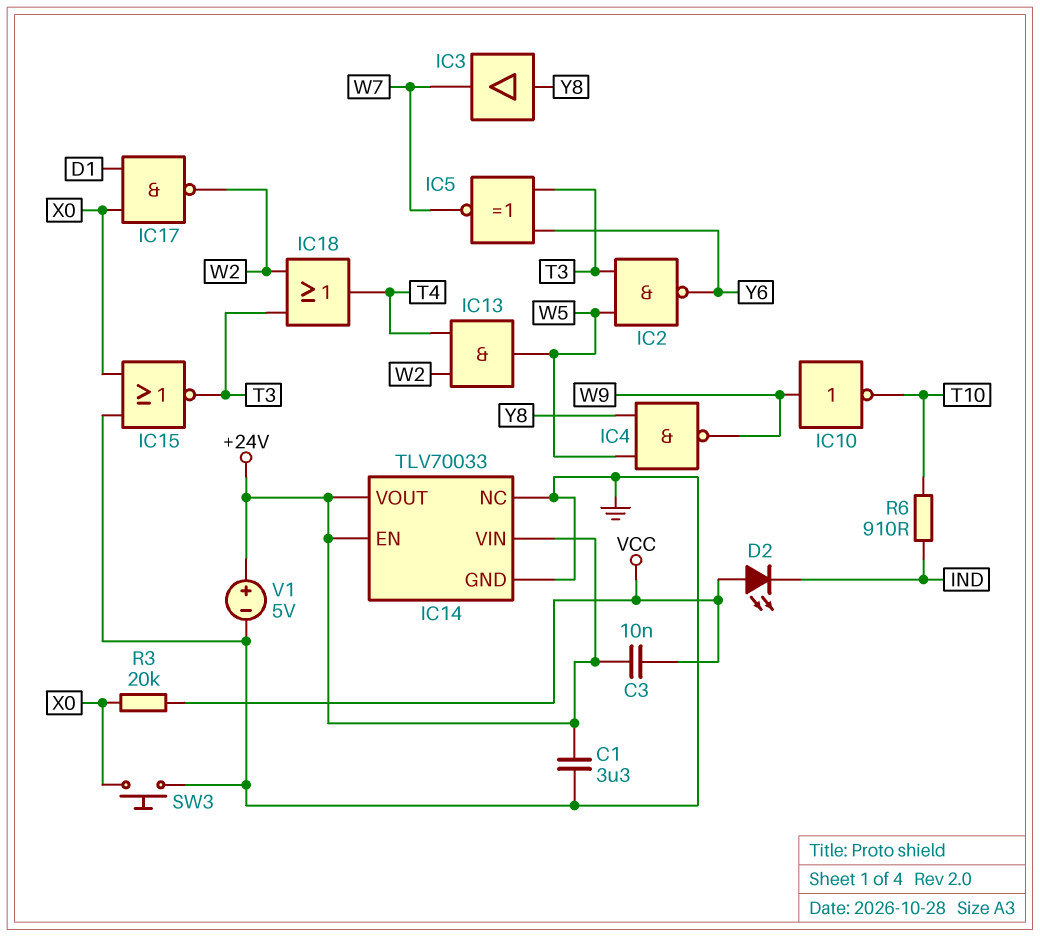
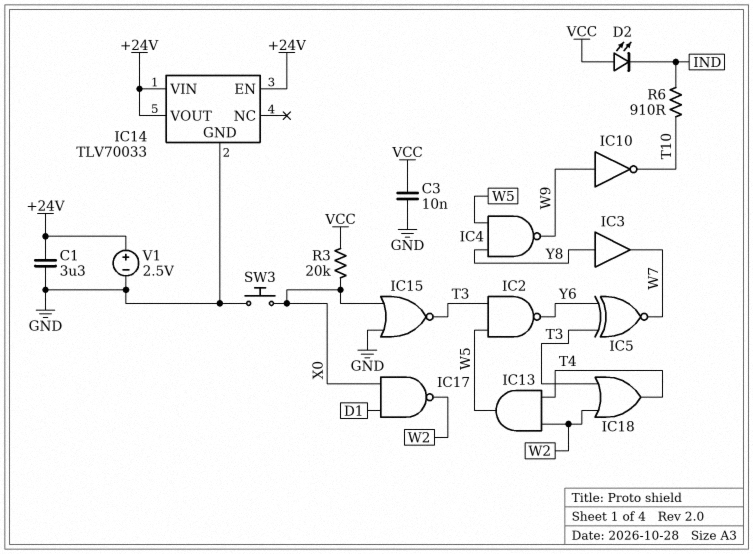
C3: 10nF (+24V, VCC) -> 10nF (GND, VCC)
IC14 pin NC: GND -> none
V1: 5V (plus +24V, minus GND) -> 2.5V (plus +24V, minus GND)

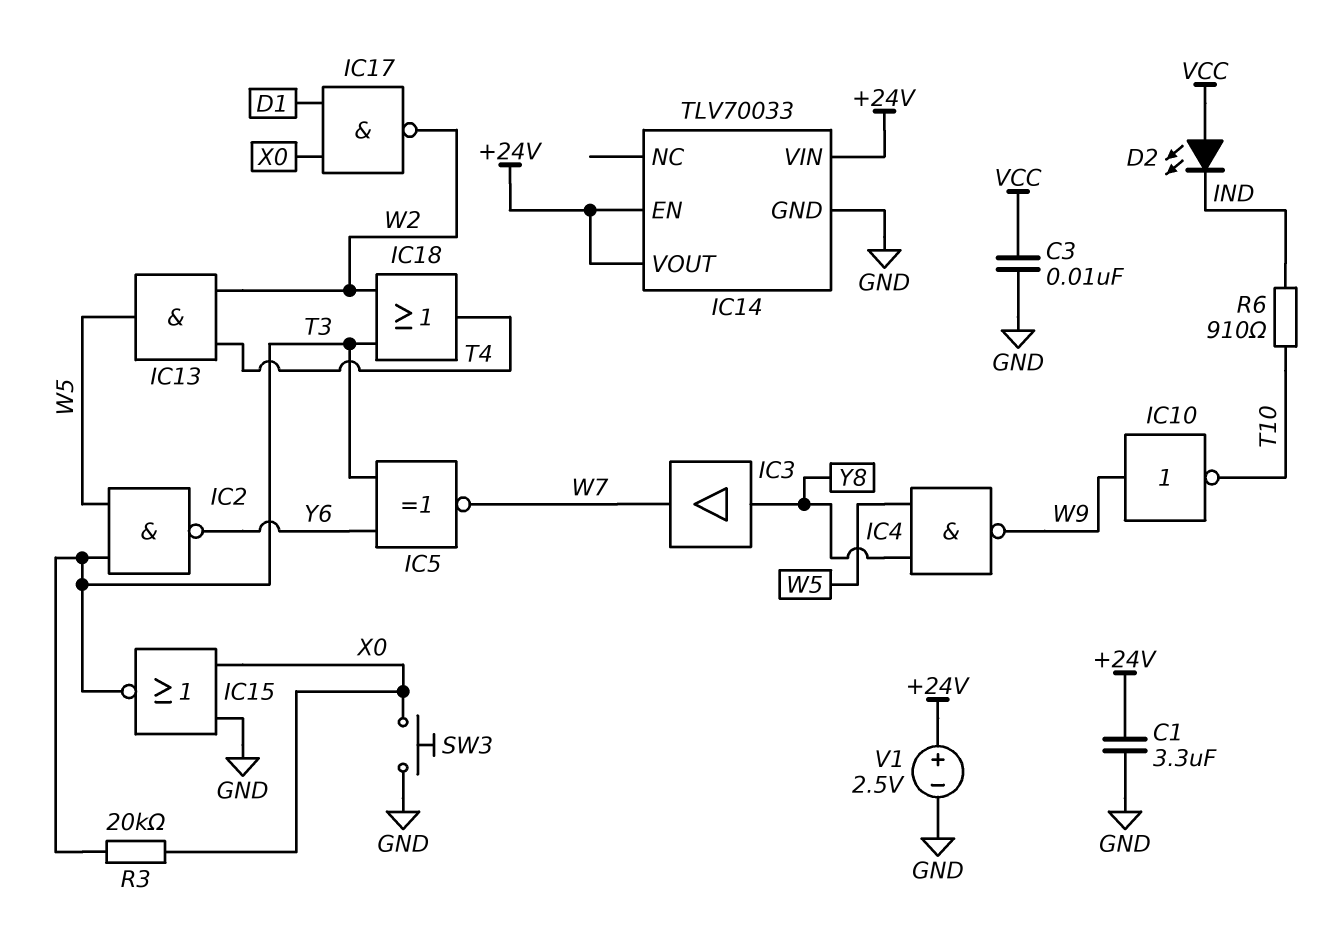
R3: 20k (VCC, X0) -> 20k (T3, X0)

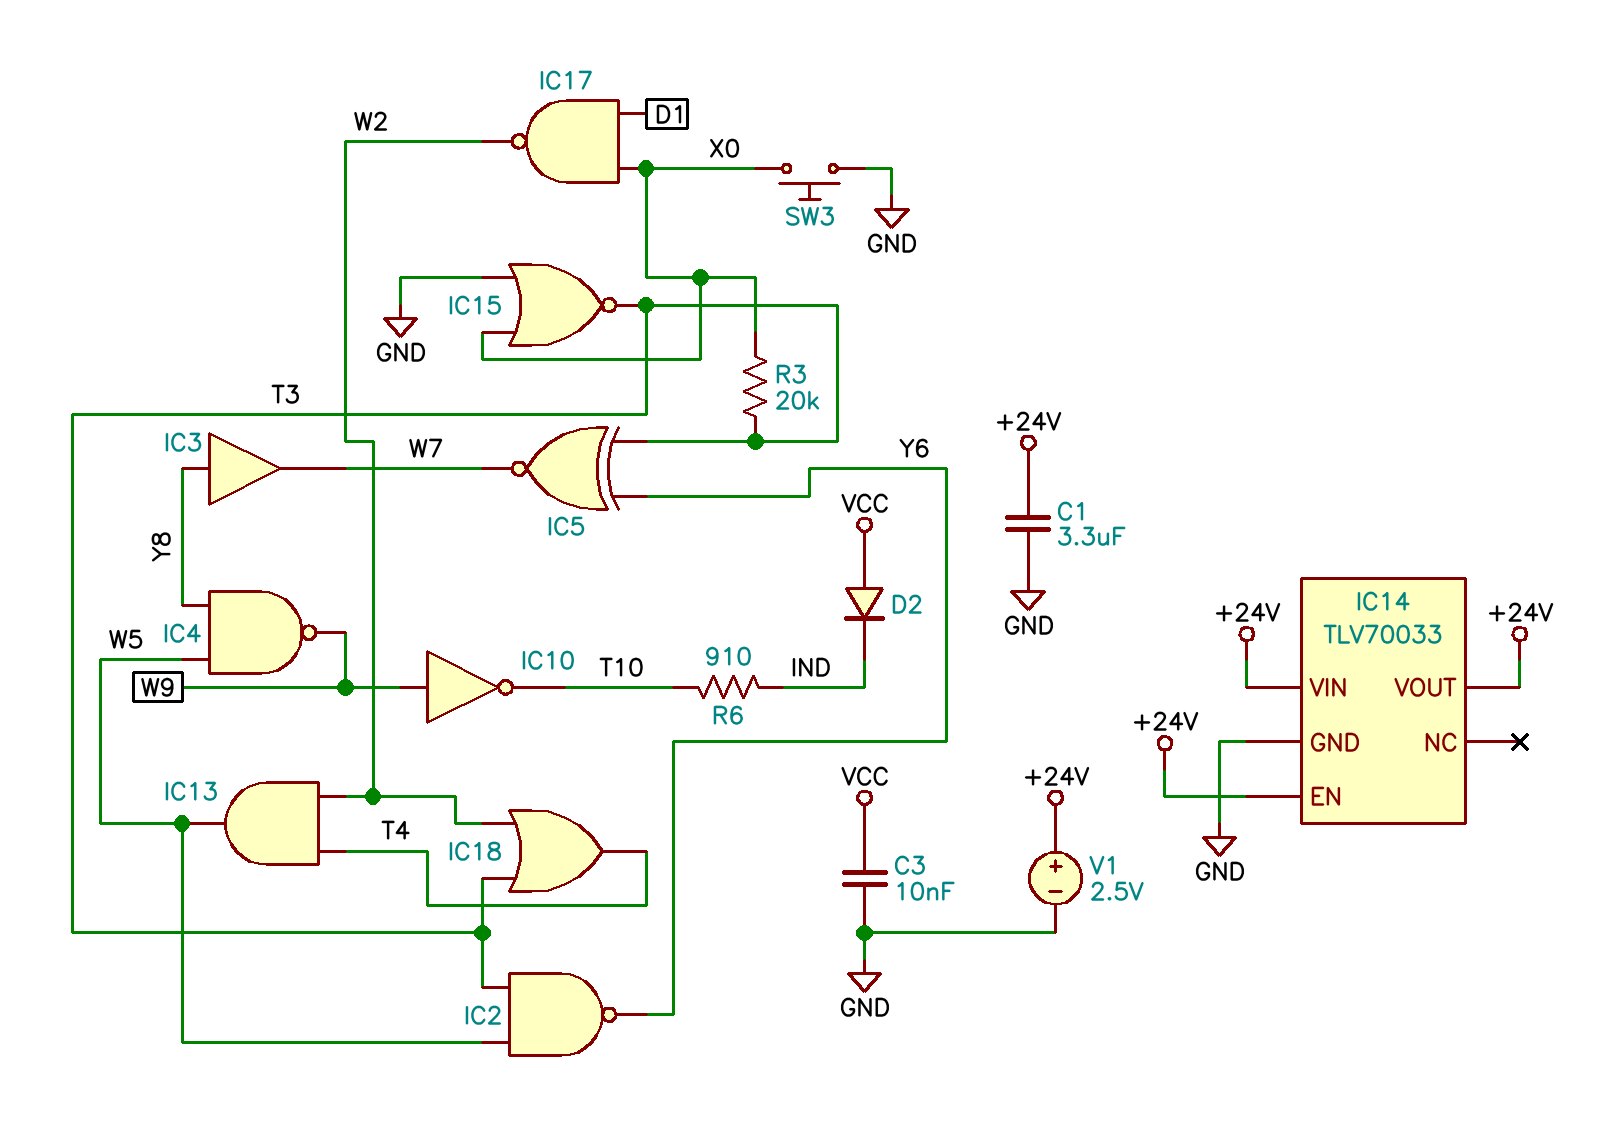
D2: LED (A VCC, K IND) -> diode (A VCC, K IND)

